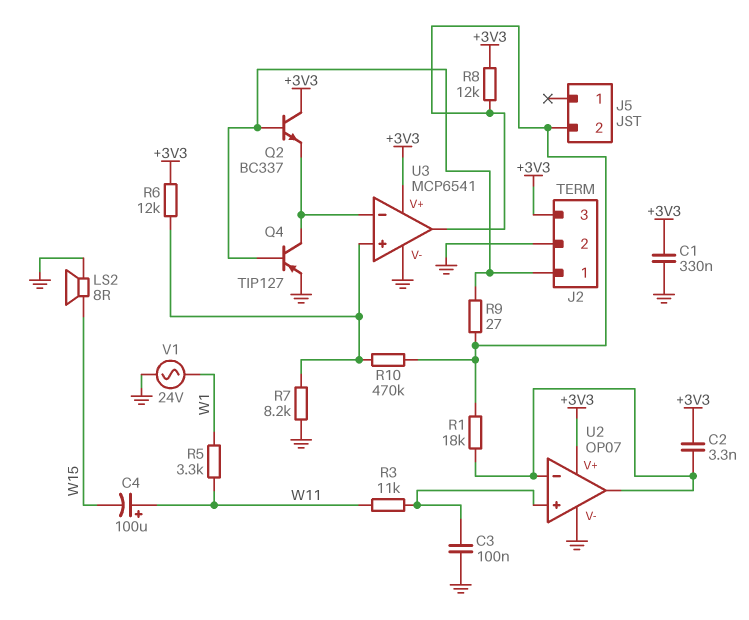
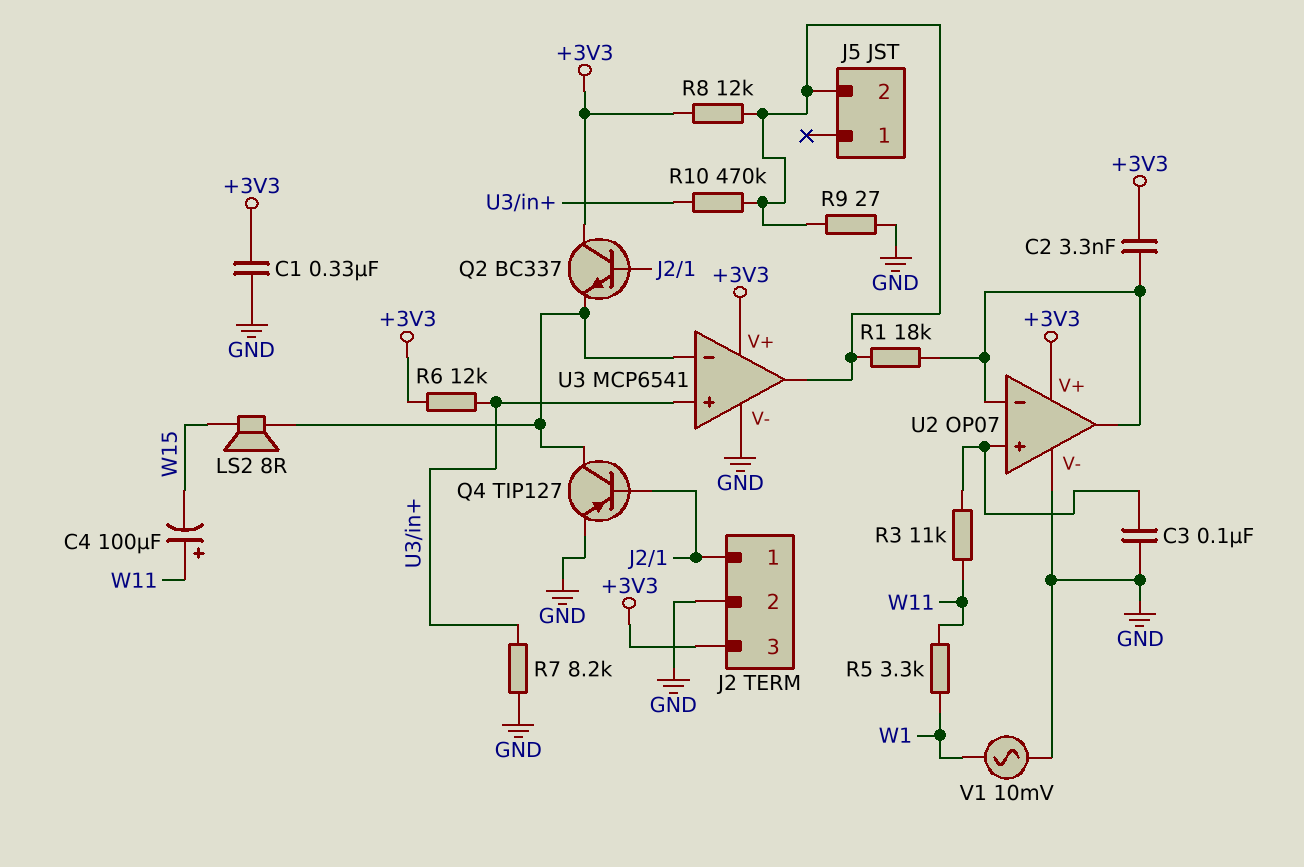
LS2: speaker 8R (GND, W15) -> speaker 8R (U3/in-, W15)
R9: 27 (J2/1, J5/2) -> 27 (GND, J5/2)
V1: AC 24V (GND, W1) -> AC 10mV (GND, W1)

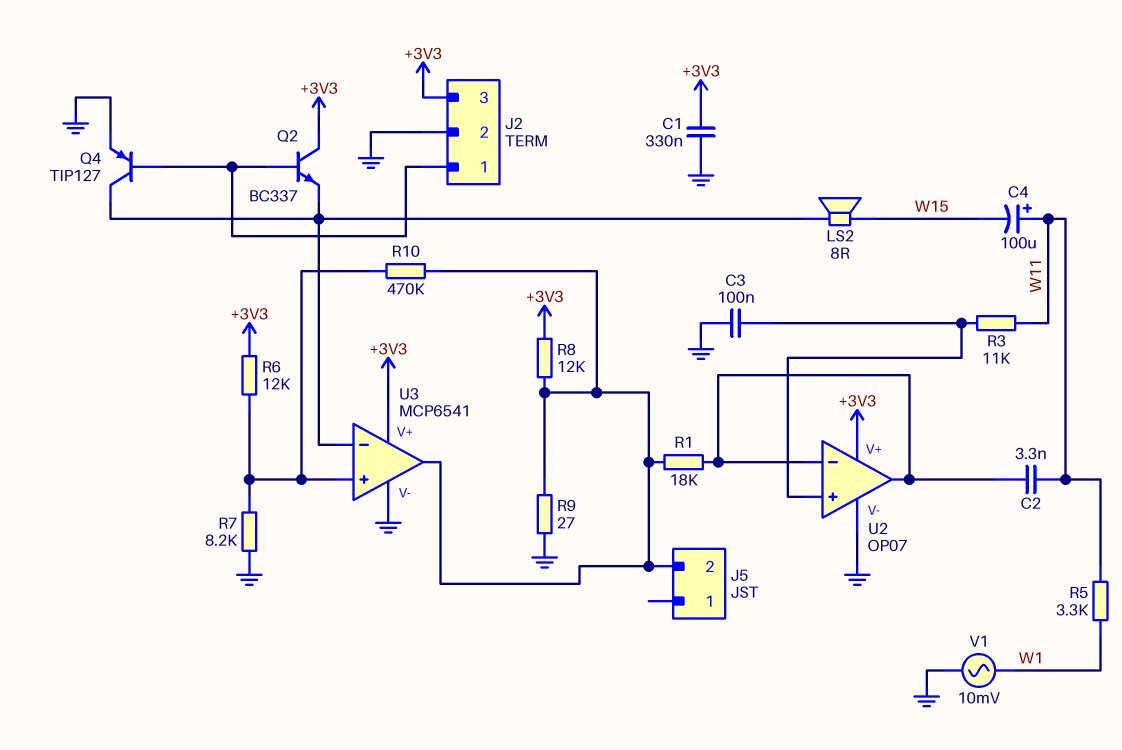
C2: 3.3nF (+3V3, U2/in-) -> 3.3nF (U2/in-, W11)

